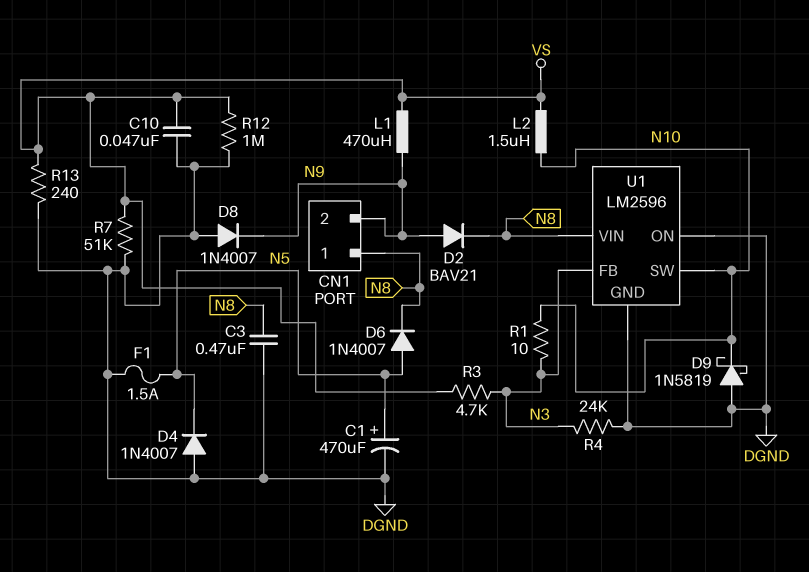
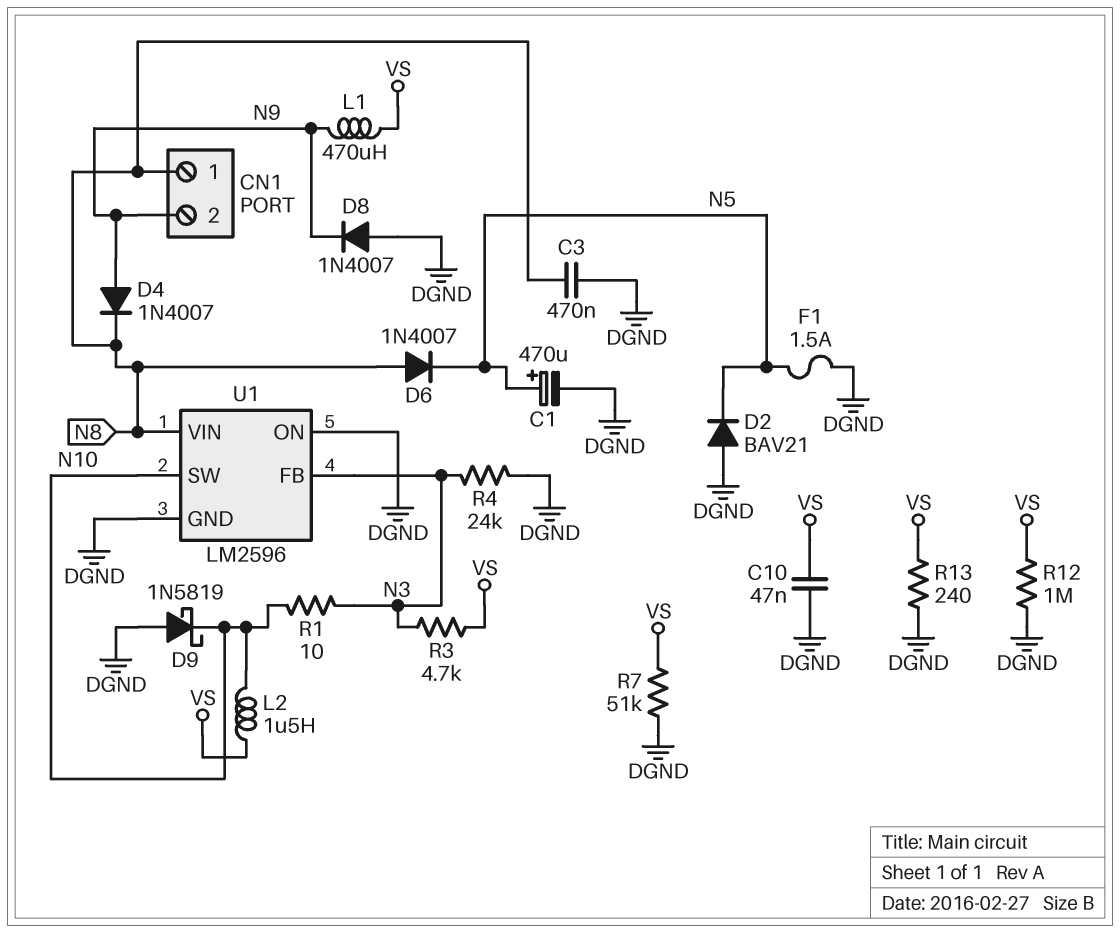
D2: diode BAV21 (A N9, K N8) -> diode BAV21 (A DGND, K N5)
D4: diode 1N4007 (A DGND, K N5) -> diode 1N4007 (A N9, K N8)
D6: diode 1N4007 (A N5, K N8) -> diode 1N4007 (A N8, K N5)

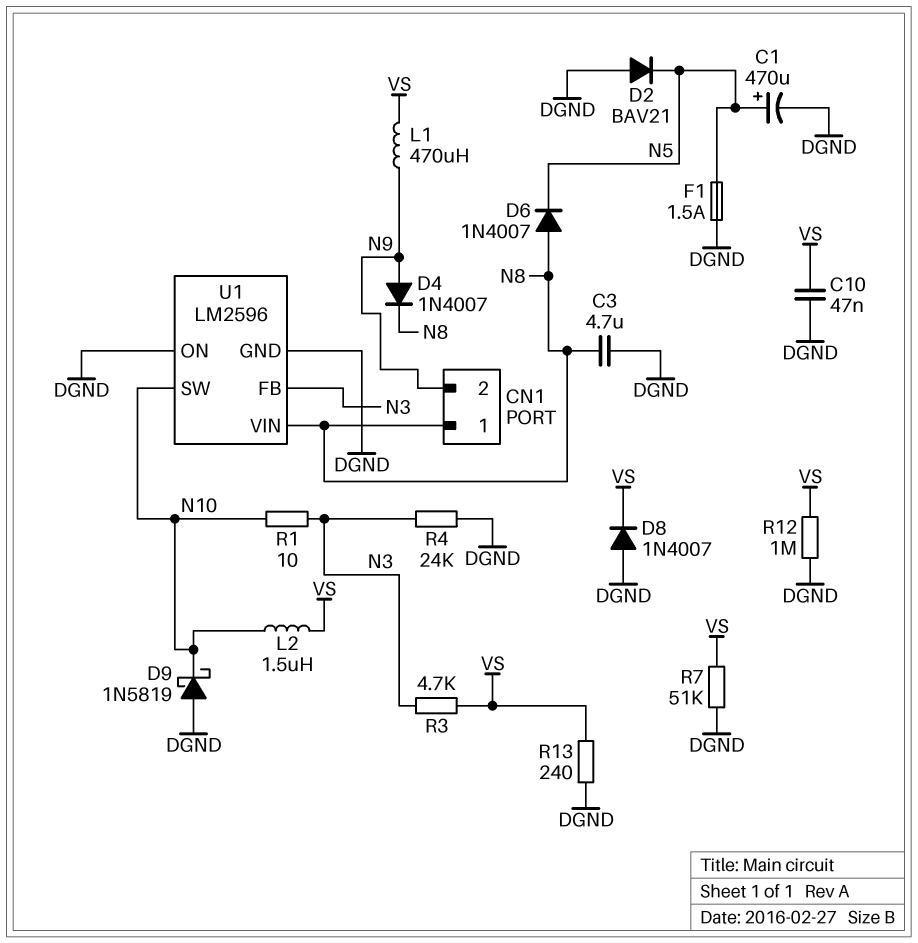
C3: 470nF (DGND, N8) -> 4.7uF (DGND, N8)
D8: diode 1N4007 (A DGND, K N9) -> diode 1N4007 (A DGND, K VS)

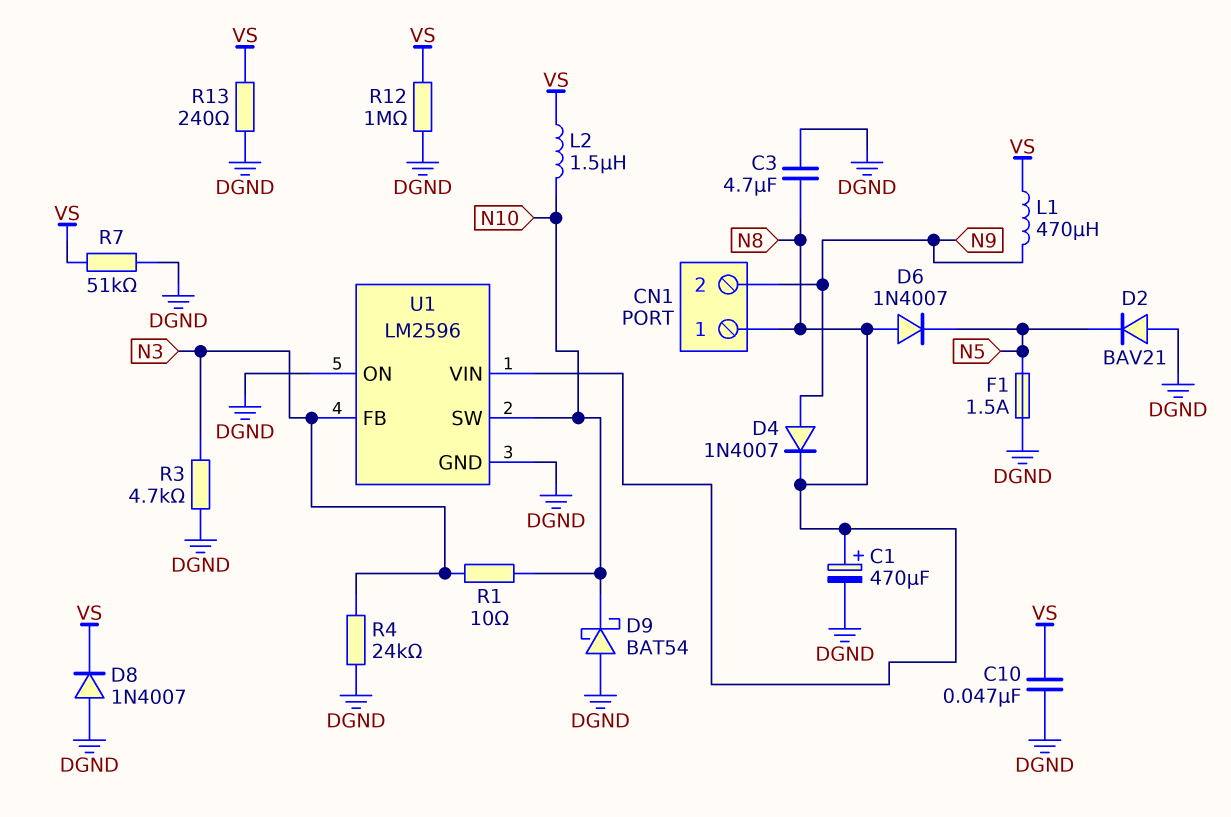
C1: 470uF (plus N5, minus DGND) -> 470uF (plus N8, minus DGND)
D9: schottky 1N5819 (A DGND, K N10) -> schottky BAT54 (A DGND, K N10)
R3: 4.7k (N3, VS) -> 4.7k (DGND, N3)

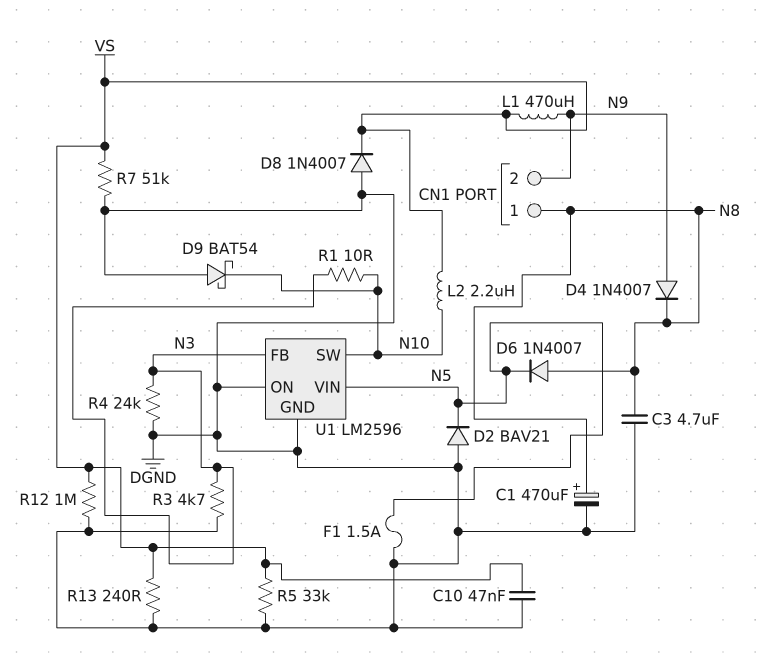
L2: 1.5uH (N10, VS) -> 2.2uH (N10, VS)
R5: none -> 33k (DGND, VS)
U1 pin VIN: N8 -> N5

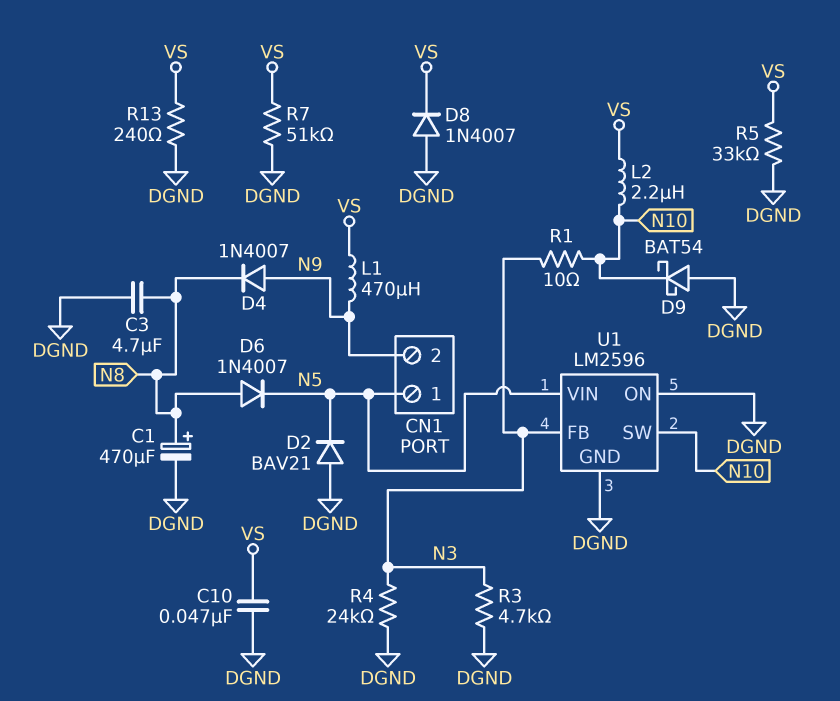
CN1 pin 1: N8 -> N5
F1: 1.5A (DGND, N5) -> none
R12: 1M (DGND, VS) -> none

